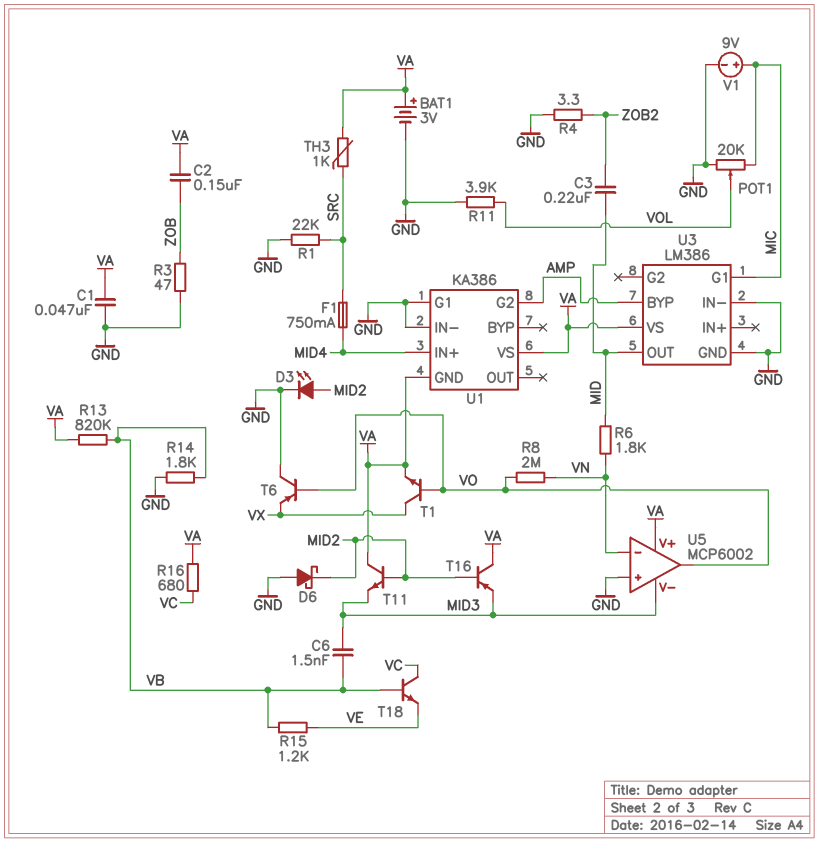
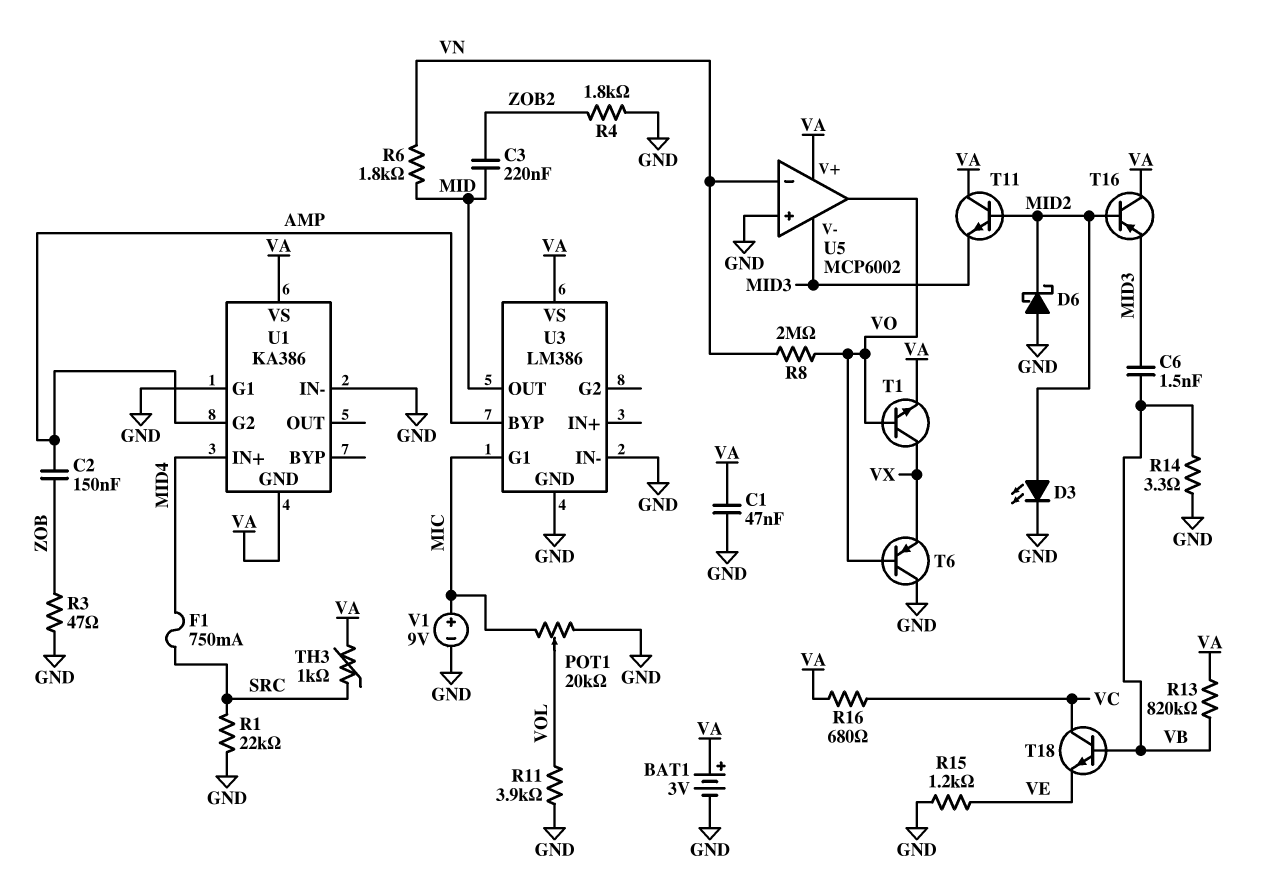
C2: 150nF (VA, ZOB) -> 150nF (AMP, ZOB)
R4: 3.3 (GND, ZOB2) -> 1.8k (GND, ZOB2)
R14: 1.8k (GND, VB) -> 3.3 (GND, VB)
R15: 1.2k (VB, VE) -> 1.2k (GND, VE)

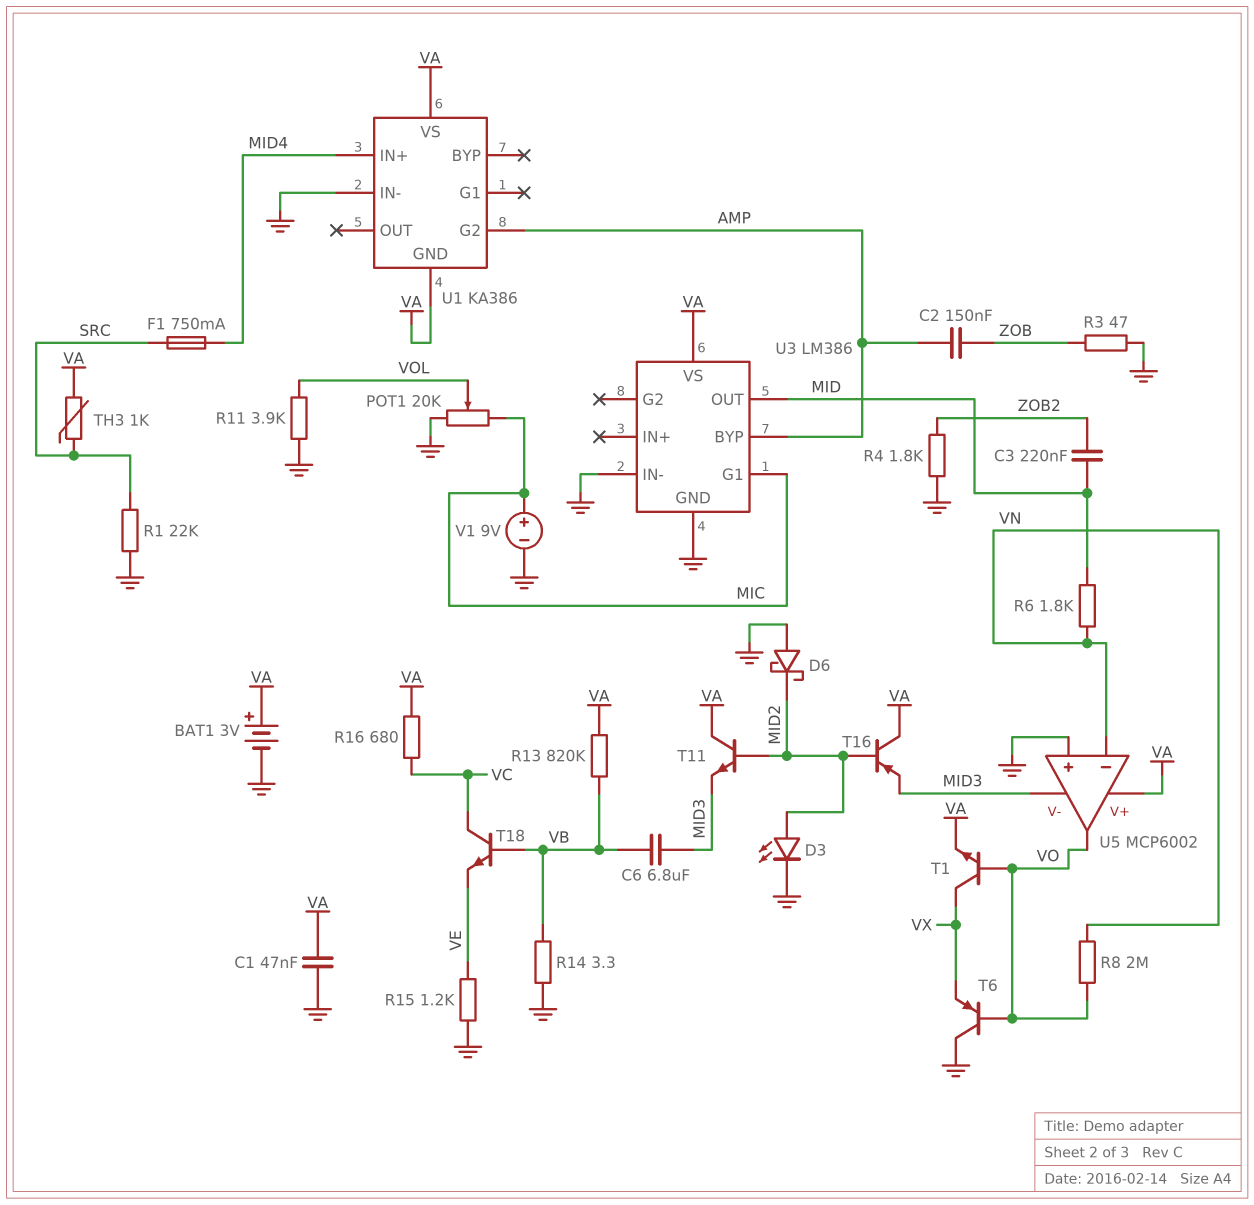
C6: 1.5nF (MID3, VB) -> 6.8uF (MID3, VB)
U1 pin G1: GND -> none

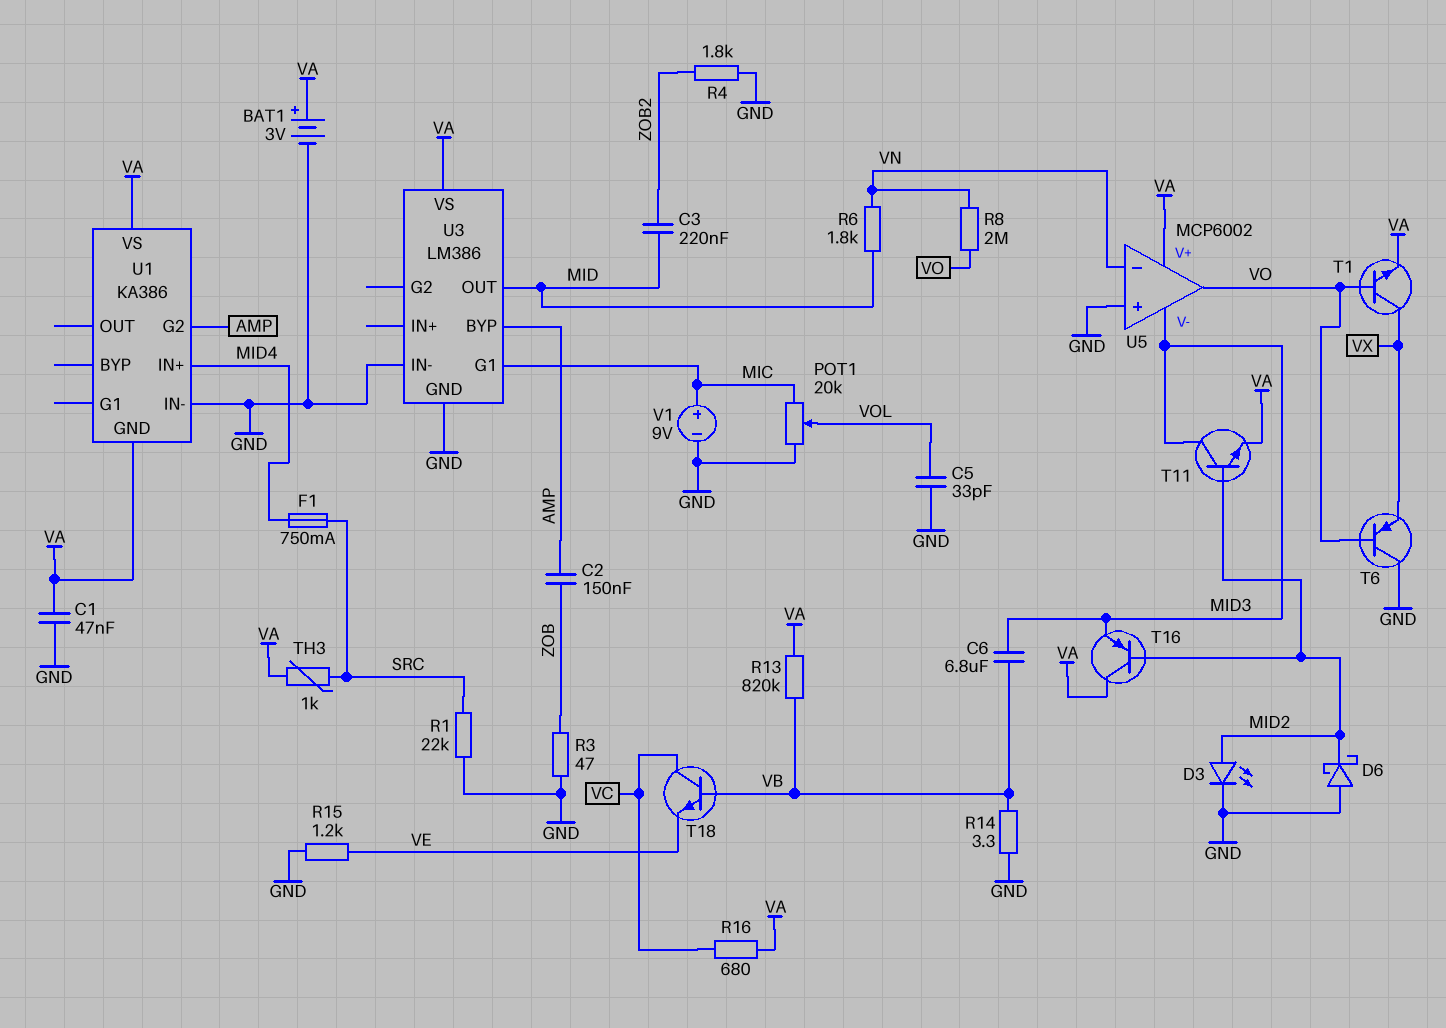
C5: none -> 33pF (GND, VOL)
R11: 3.9k (GND, VOL) -> none
T11: NPN (B MID2, C VA, E MID3) -> NPN (B MID2, C MID3, E VA)

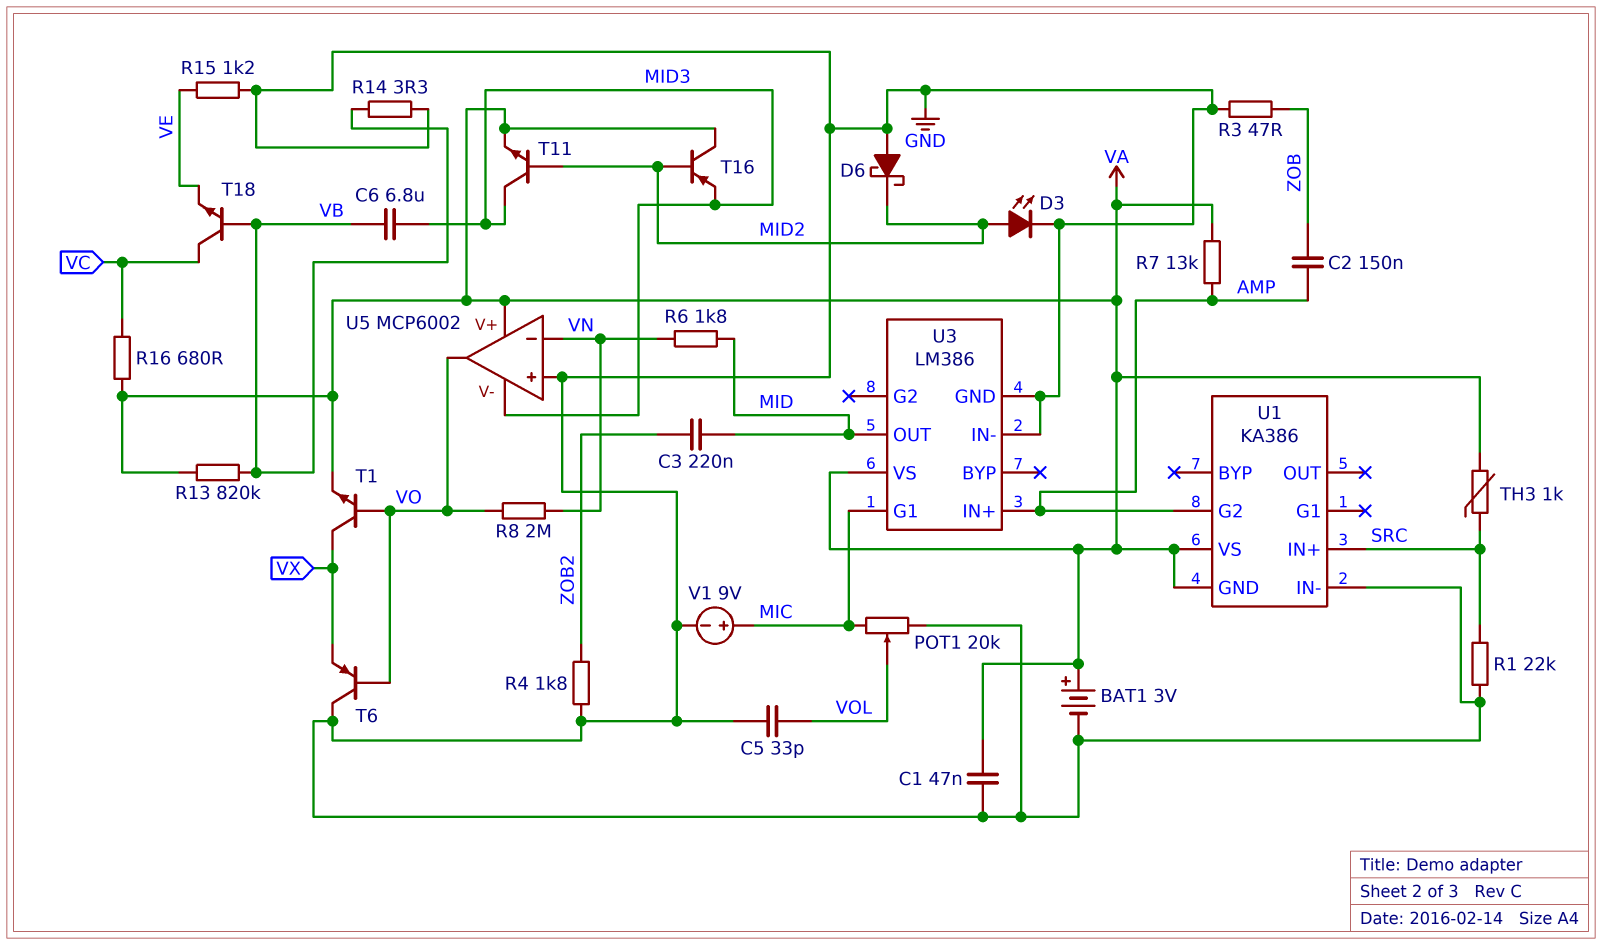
F1: 750mA (MID4, SRC) -> none
R7: none -> 13k (AMP, VA)
U1 pin IN+: MID4 -> SRC
U3 pin BYP: AMP -> none
U3 pin IN+: none -> AMP

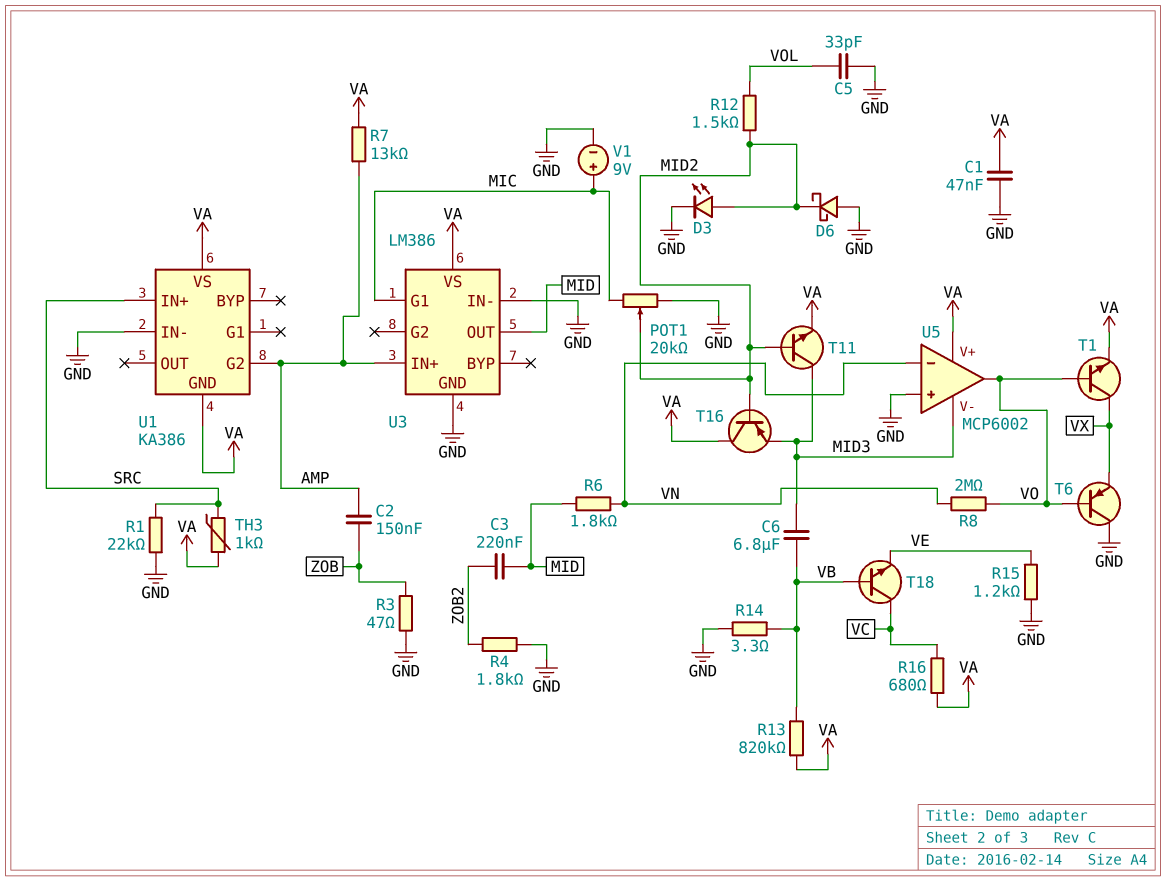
BAT1: 3V (plus VA, minus GND) -> none
POT1: 20k (GND, MIC, wiper VOL) -> 20k (GND, MIC, wiper MID2)
R12: none -> 1.5k (MID2, VOL)

